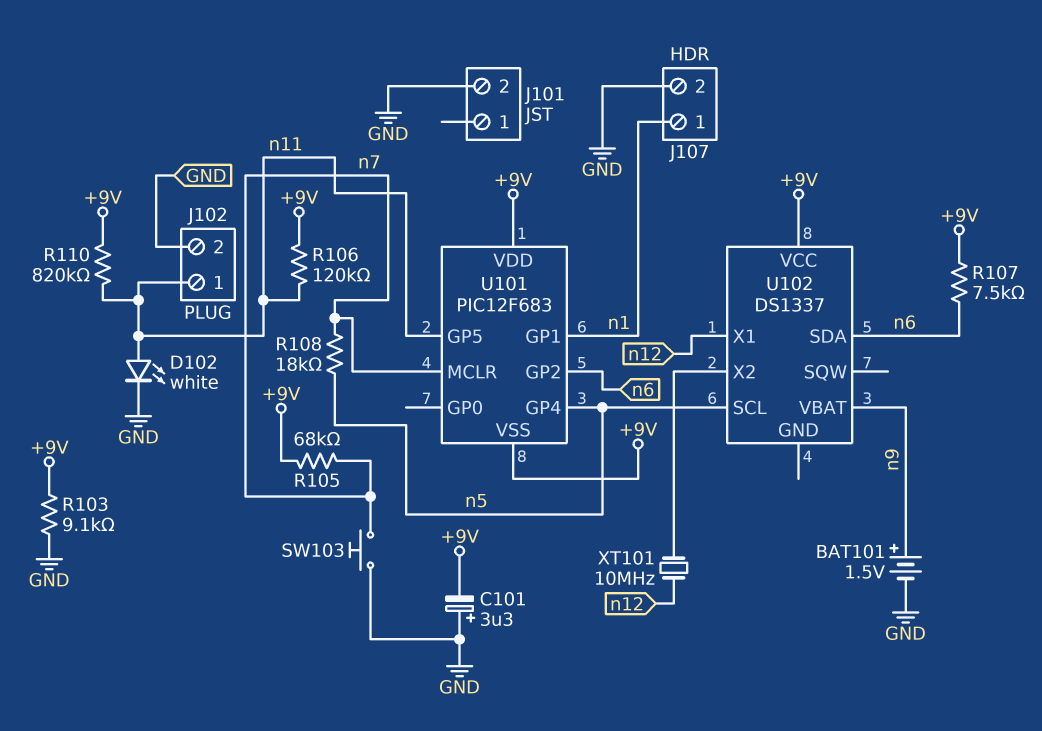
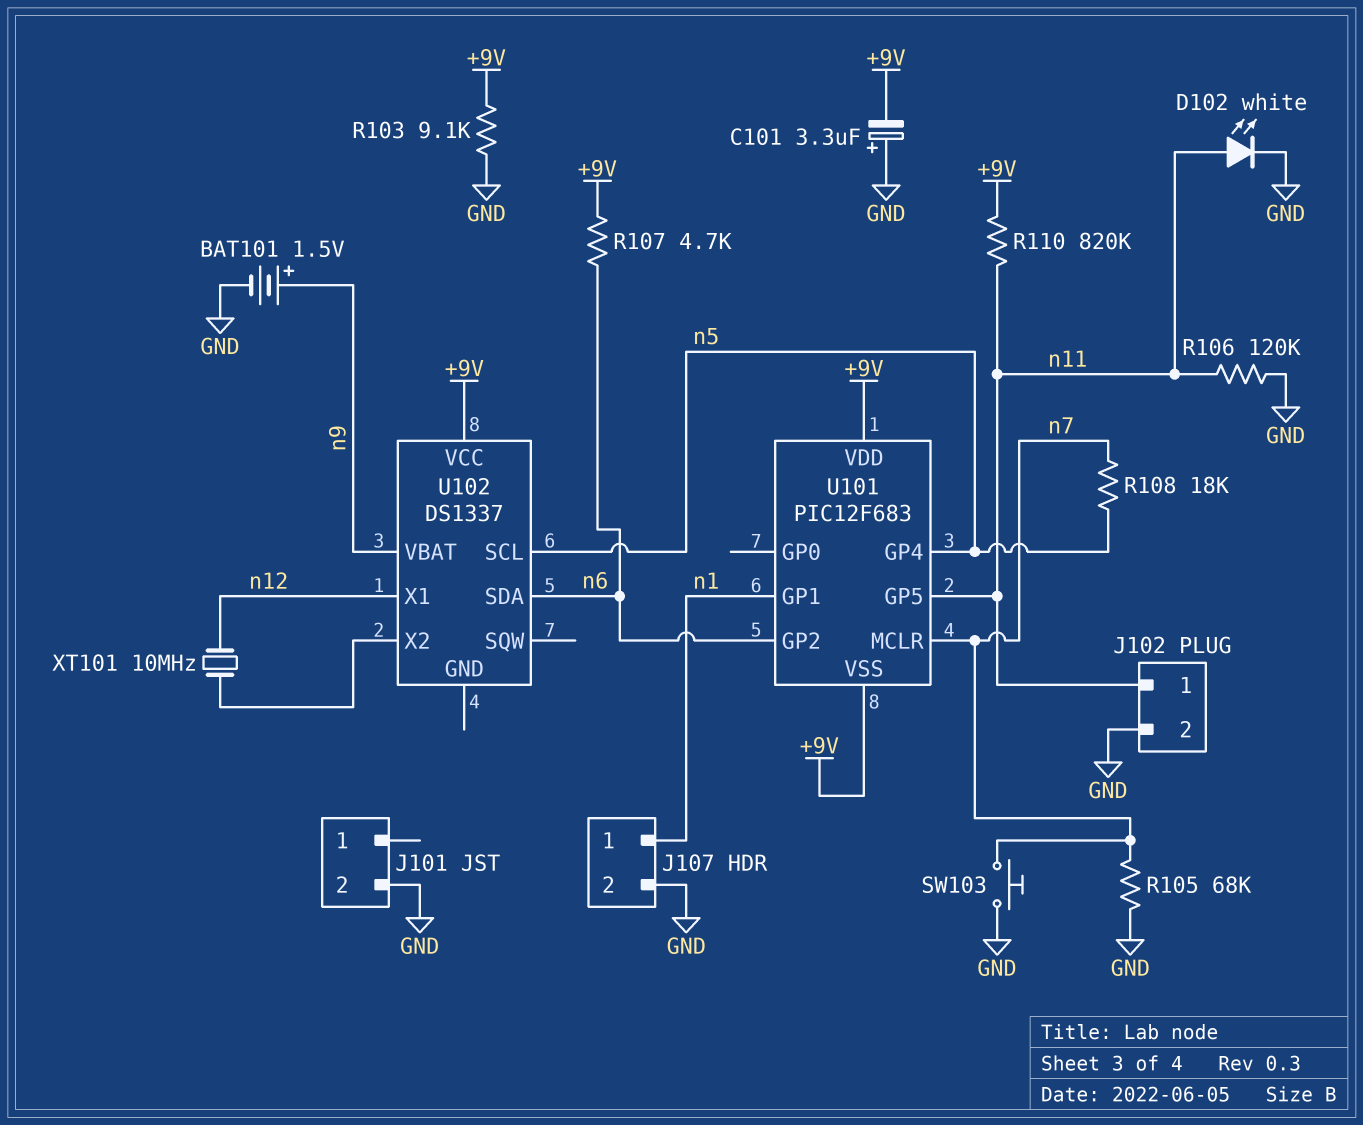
R105: 68k (+9V, n7) -> 68k (GND, n7)
R106: 120k (+9V, n11) -> 120k (GND, n11)
R107: 7.5k (+9V, n6) -> 4.7k (+9V, n6)

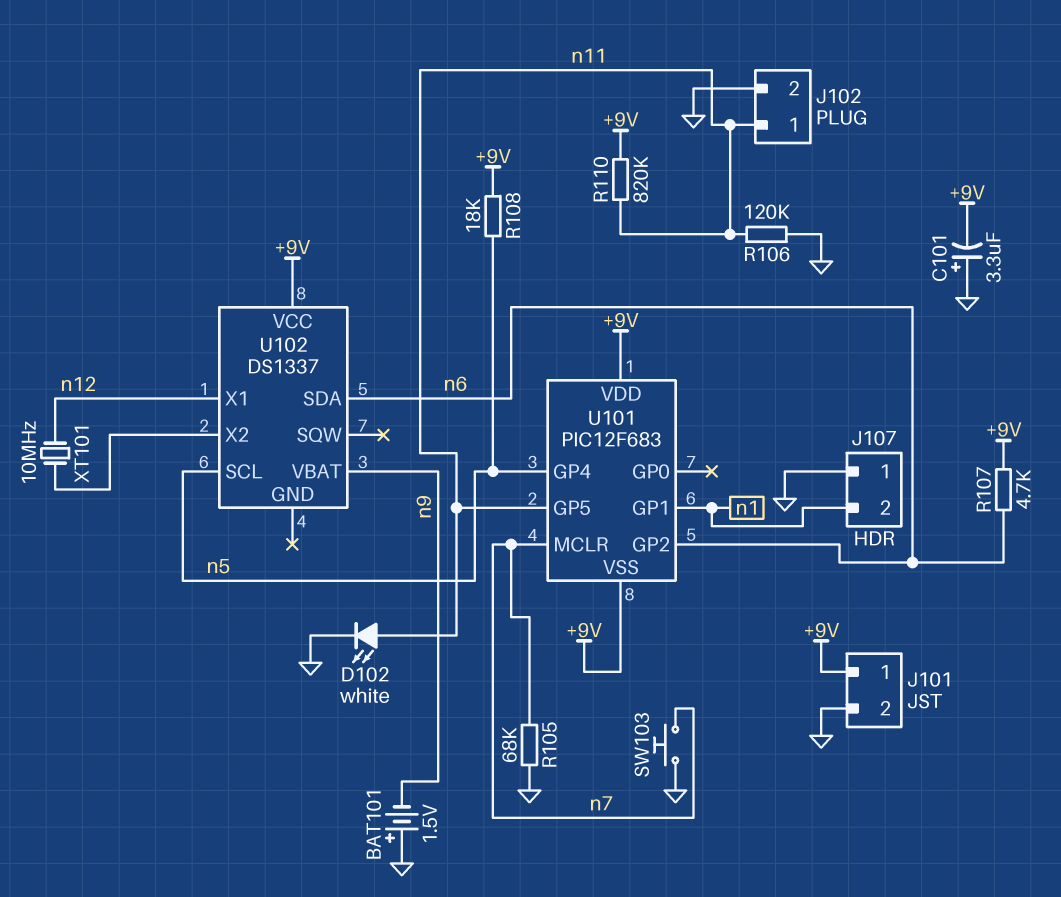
BAT101: 1.5V (plus n9, minus GND) -> 1.5V (plus GND, minus n9)
J101 pin 1: none -> +9V
J107 pin 1: n1 -> GND
J107 pin 2: GND -> n1
R103: 9.1k (+9V, GND) -> none
R108: 18k (n5, n7) -> 18k (+9V, n5)

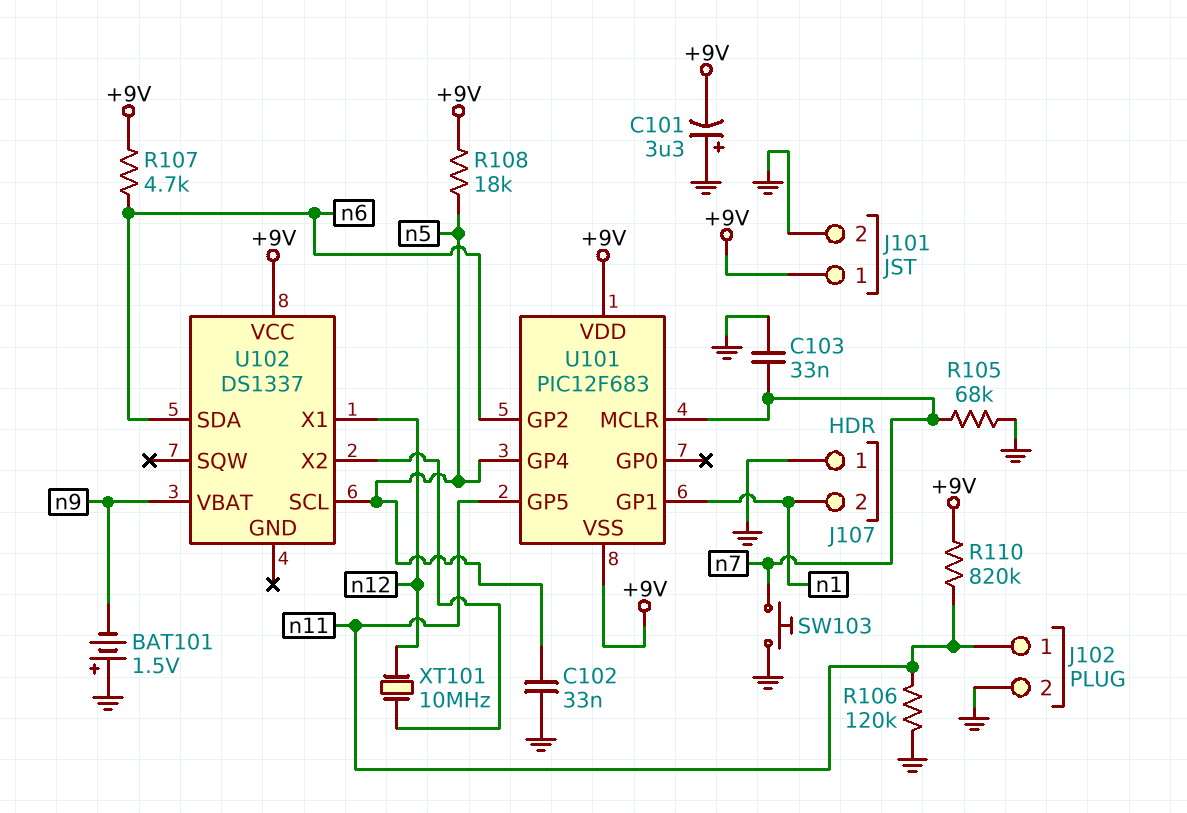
C102: none -> 33nF (GND, n5)
C103: none -> 33nF (GND, n7)
D102: LED white (A n11, K GND) -> none

